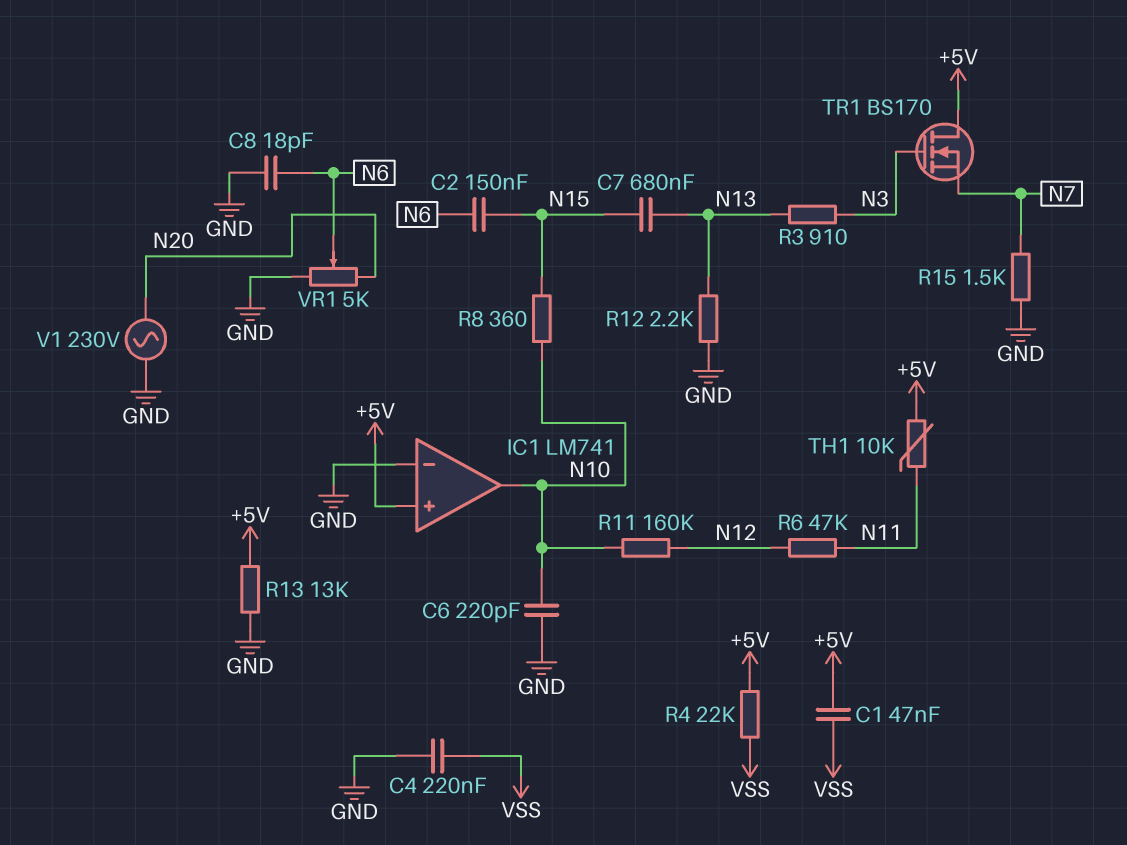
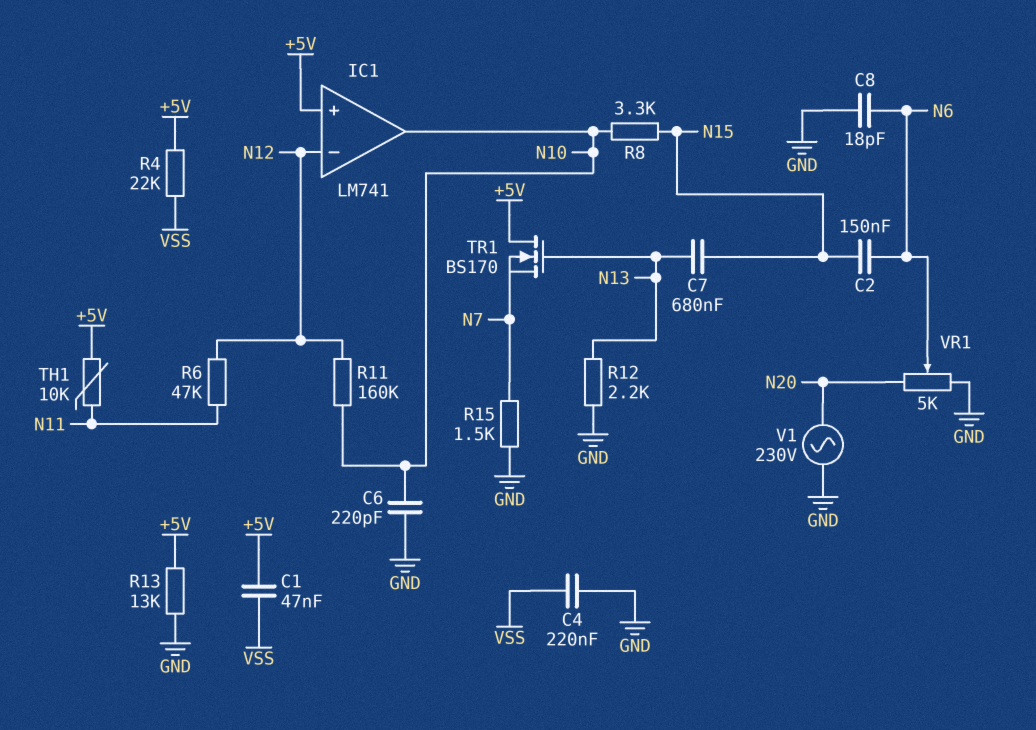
IC1 pin in-: GND -> N12
R3: 910 (N3, N13) -> none
R8: 360 (N10, N15) -> 3.3k (N10, N15)
TR1: NMOS BS170 (G N3, D +5V, S N7) -> NMOS BS170 (G N13, D +5V, S N7)

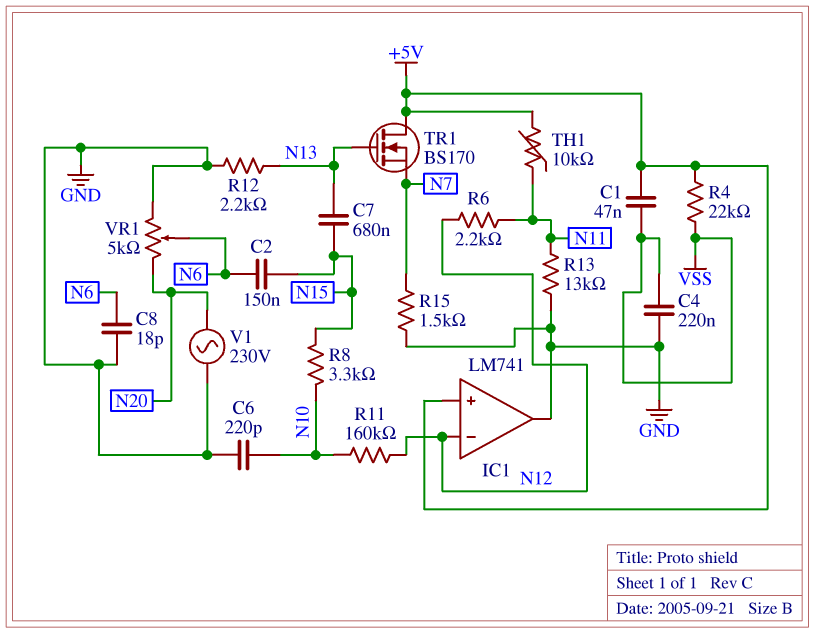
IC1 pin out: N10 -> GND
R6: 47k (N11, N12) -> 2.2k (N11, N12)
R13: 13k (+5V, GND) -> 13k (GND, N11)

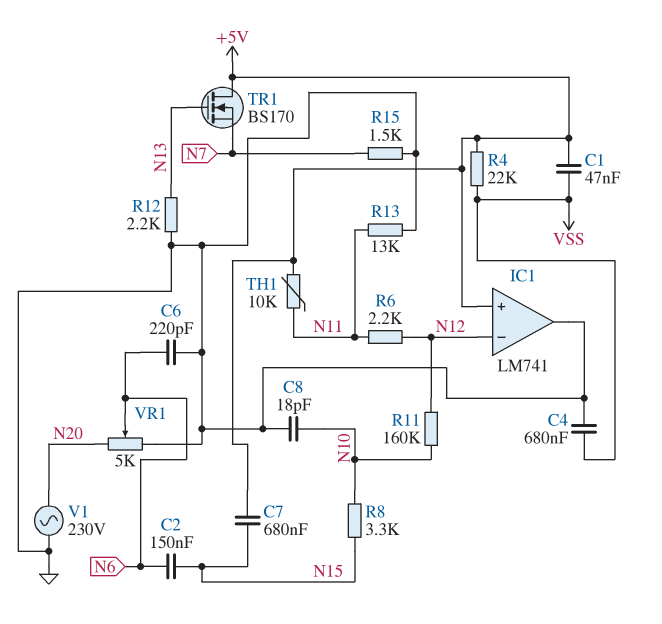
C4: 220nF (GND, VSS) -> 680nF (GND, VSS)
C6: 220pF (GND, N10) -> 220pF (GND, N6)
C7: 680nF (N13, N15) -> 680nF (+5V, N15)
C8: 18pF (GND, N6) -> 18pF (GND, N10)

